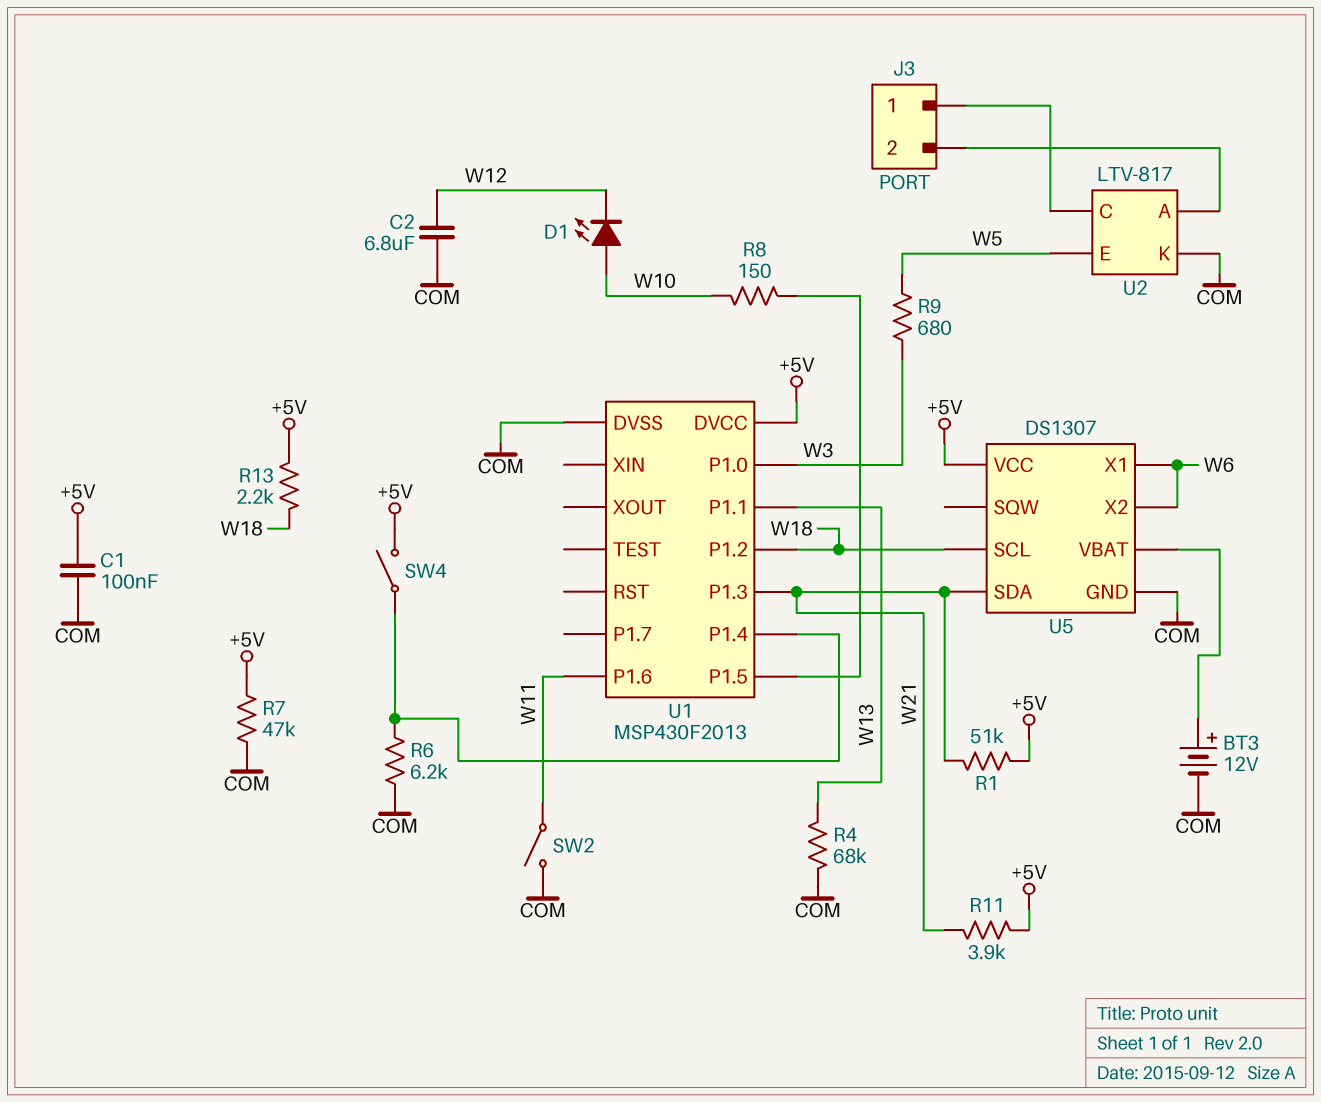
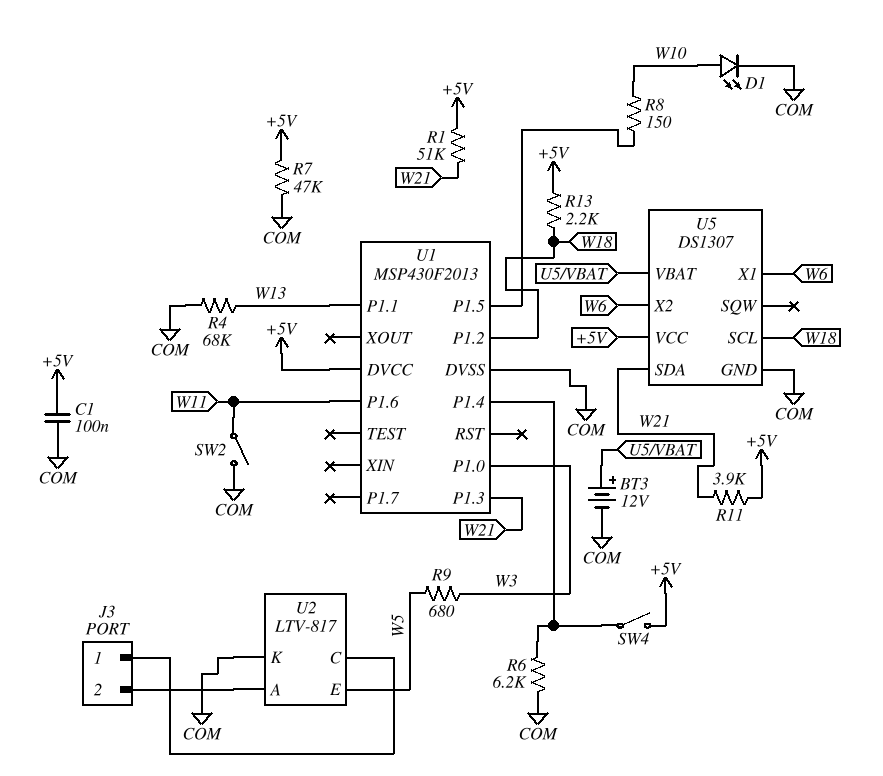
C2: 6.8uF (COM, W12) -> none
D1: LED (A W10, K W12) -> LED (A W10, K COM)

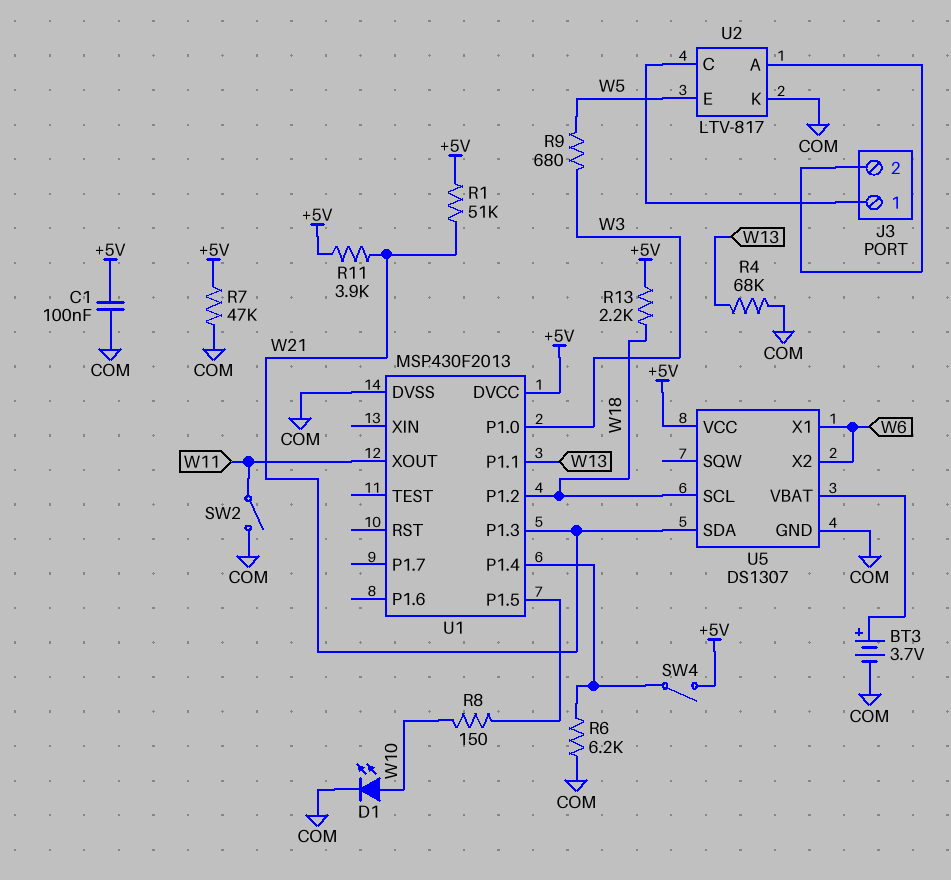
BT3: 12V (plus U5/VBAT, minus COM) -> 3.7V (plus U5/VBAT, minus COM)
U1 pin P1.6: W11 -> none
U1 pin XOUT: none -> W11

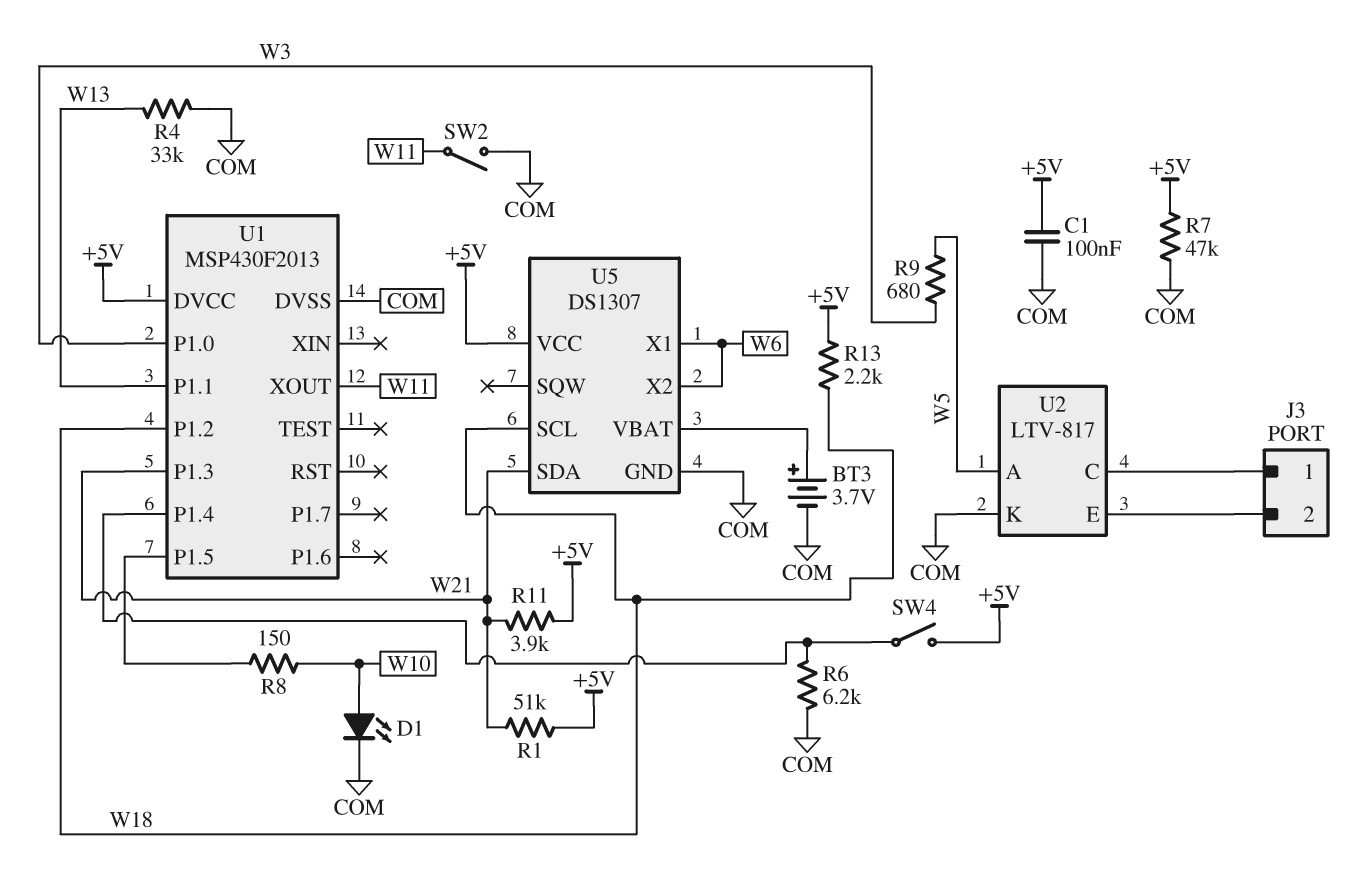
R4: 68k (COM, W13) -> 33k (COM, W13)
U2 pin A: J3/2 -> W5
U2 pin E: W5 -> J3/2

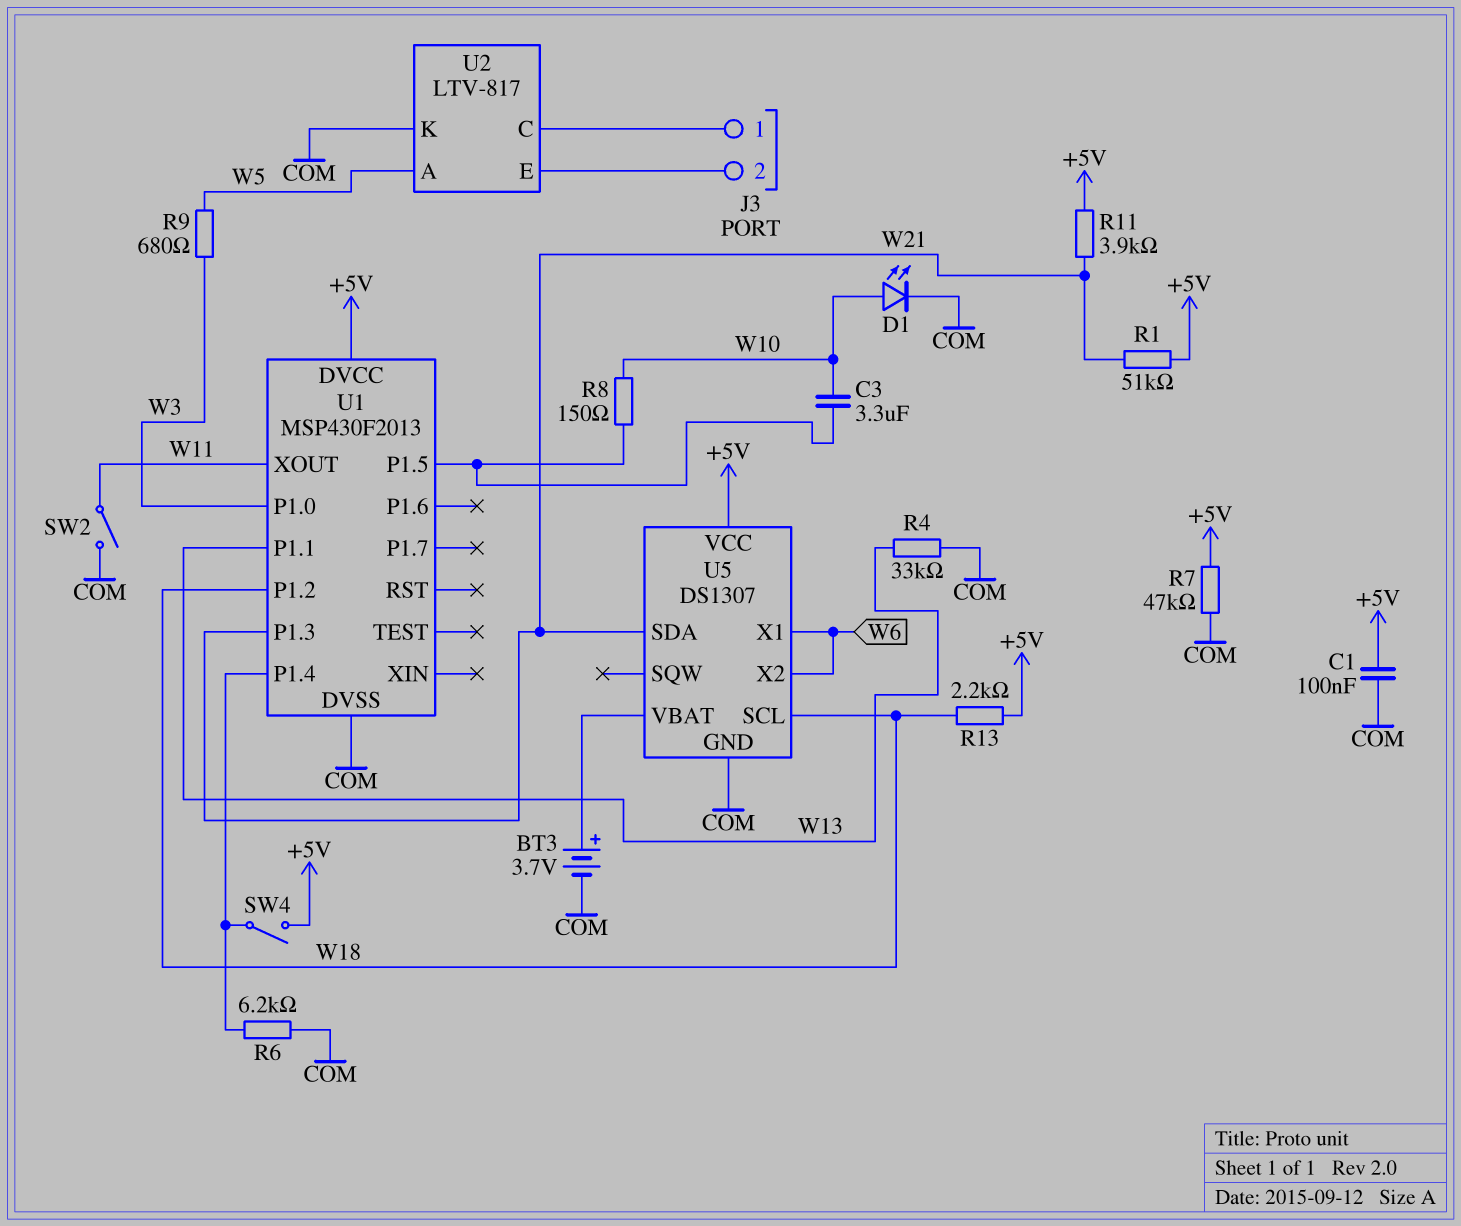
C3: none -> 3.3uF (U1/P1.5, W10)

